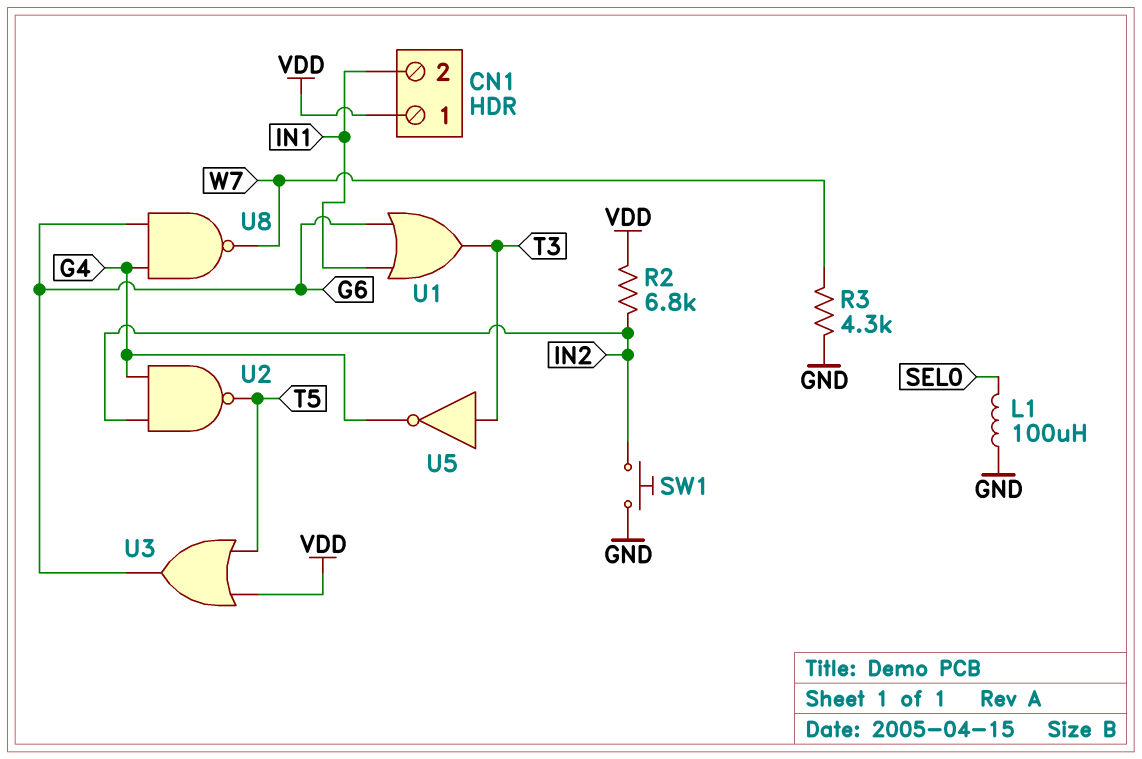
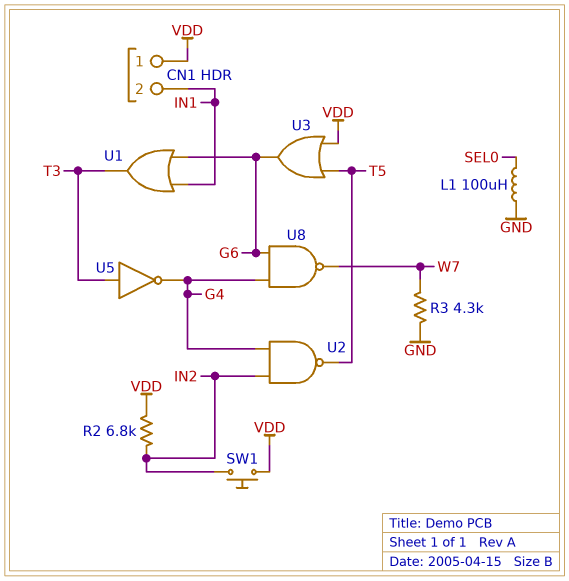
SW1: button (GND, IN2) -> button (IN2, VDD)

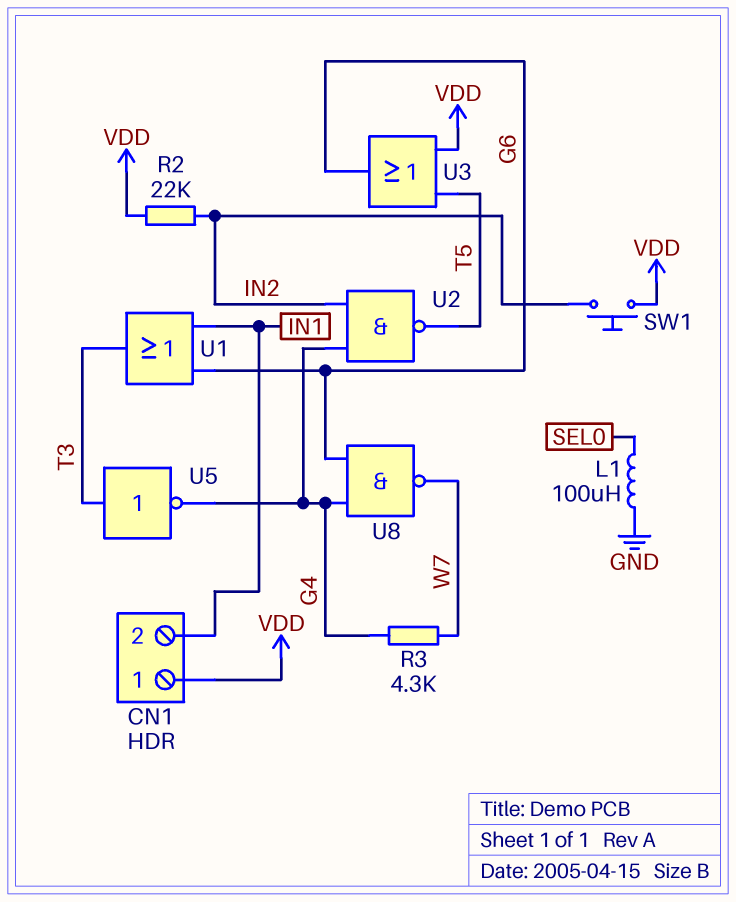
R2: 6.8k (IN2, VDD) -> 22k (IN2, VDD)
R3: 4.3k (GND, W7) -> 4.3k (G4, W7)

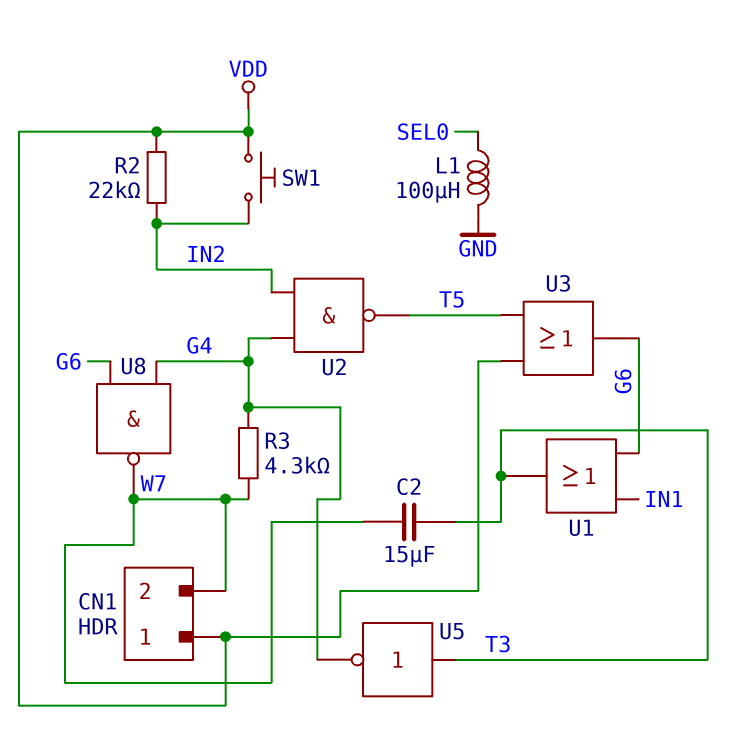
C2: none -> 15uF (T3, W7)
CN1 pin 2: IN1 -> W7

